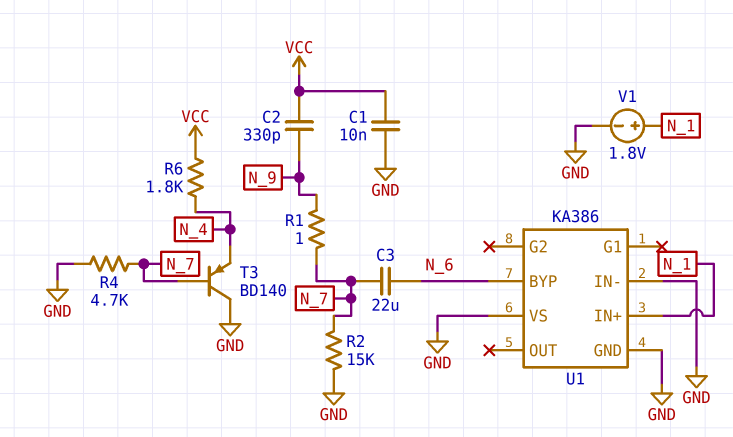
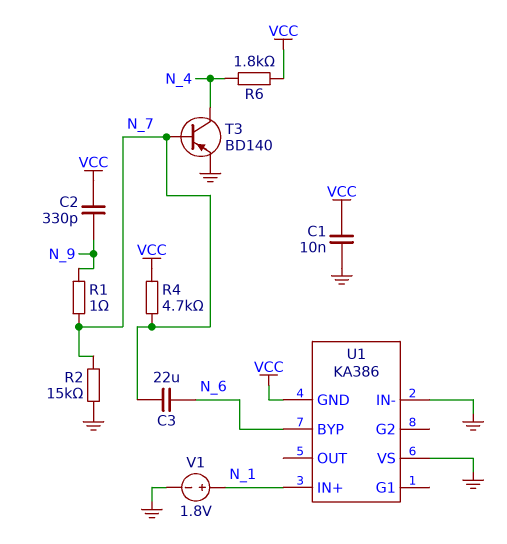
R4: 4.7k (GND, N_7) -> 4.7k (N_7, VCC)
T3: PNP BD140 (B N_7, C GND, E N_4) -> PNP BD140 (B N_7, C N_4, E GND)
U1 pin GND: GND -> VCC

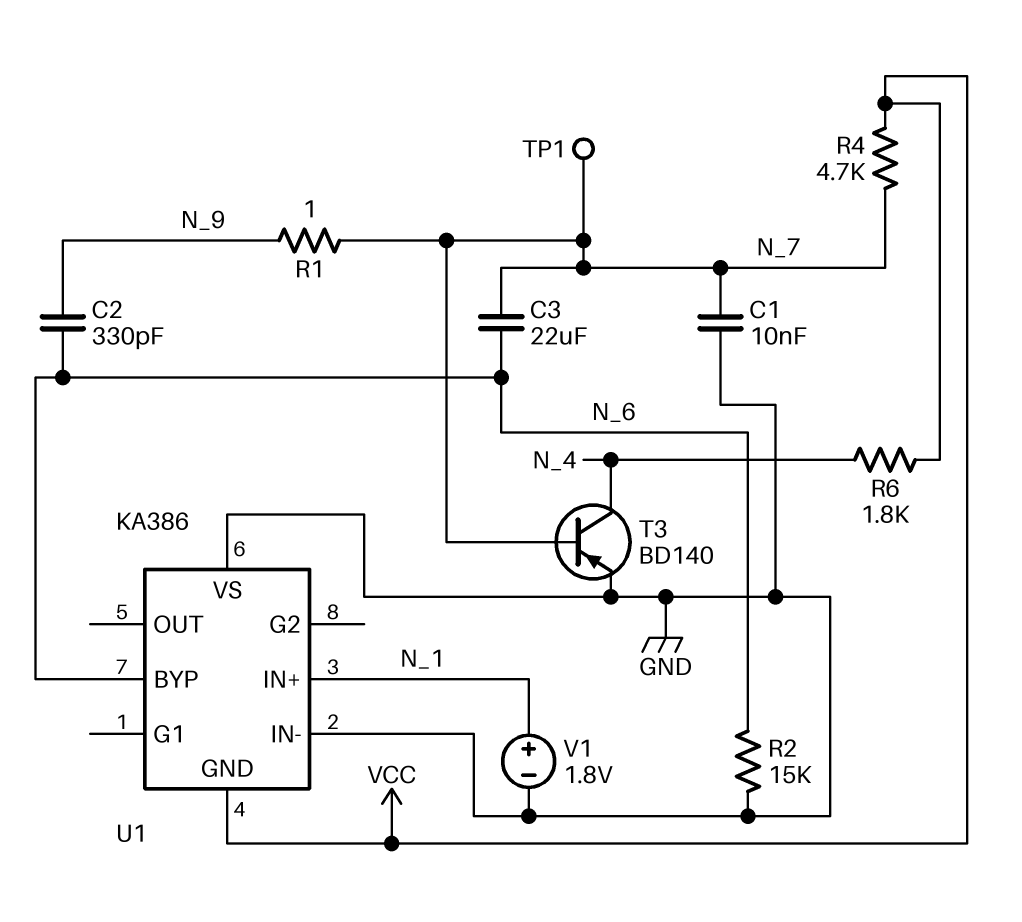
C1: 10nF (GND, VCC) -> 10nF (GND, N_7)
C2: 330pF (N_9, VCC) -> 330pF (N_6, N_9)
R2: 15k (GND, N_7) -> 15k (GND, N_6)
TP1: none -> test point (N_7)

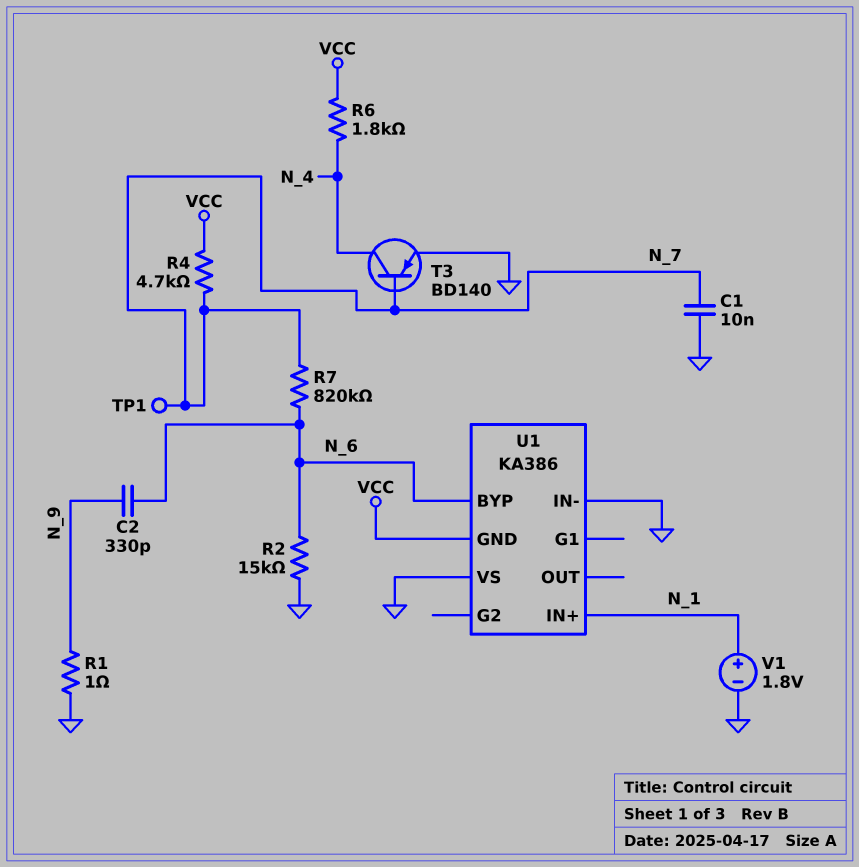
C3: 22uF (N_6, N_7) -> none
R1: 1 (N_7, N_9) -> 1 (GND, N_9)
R7: none -> 820k (N_6, N_7)

